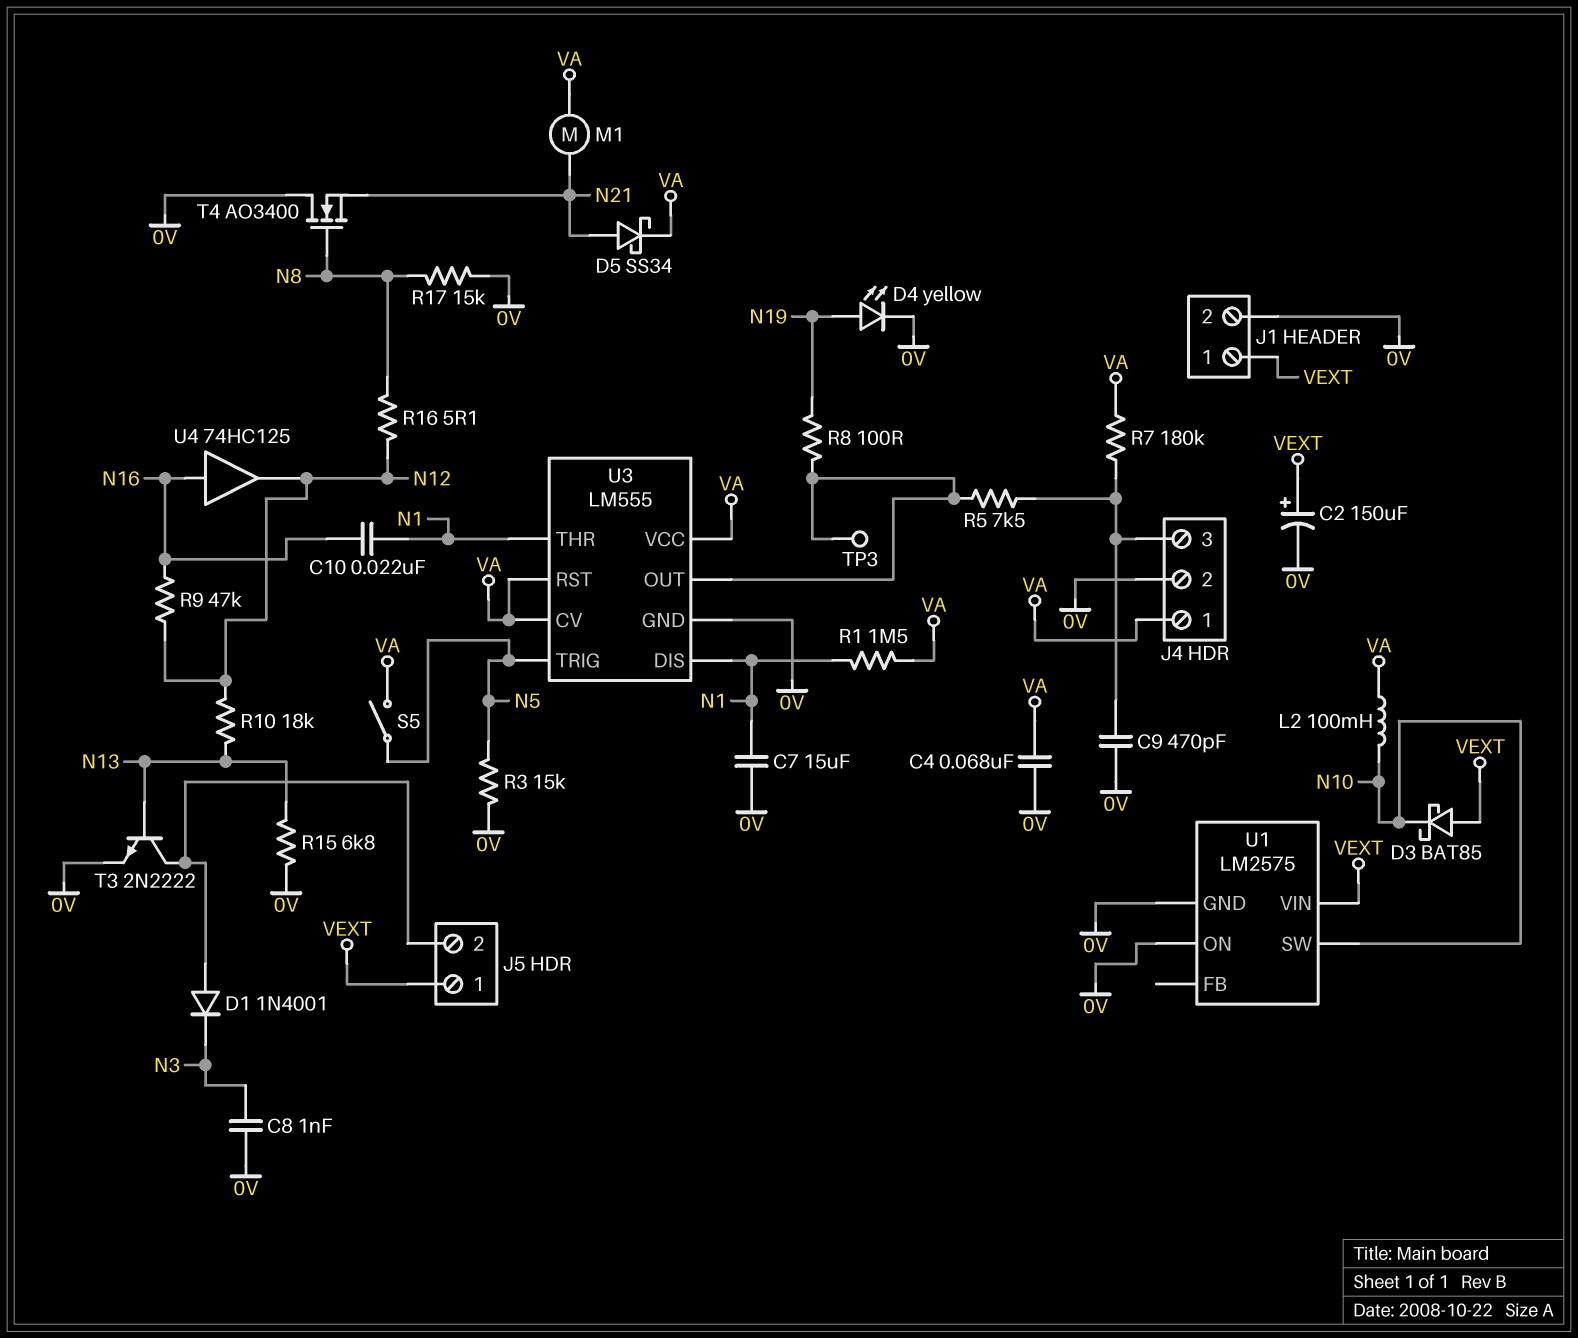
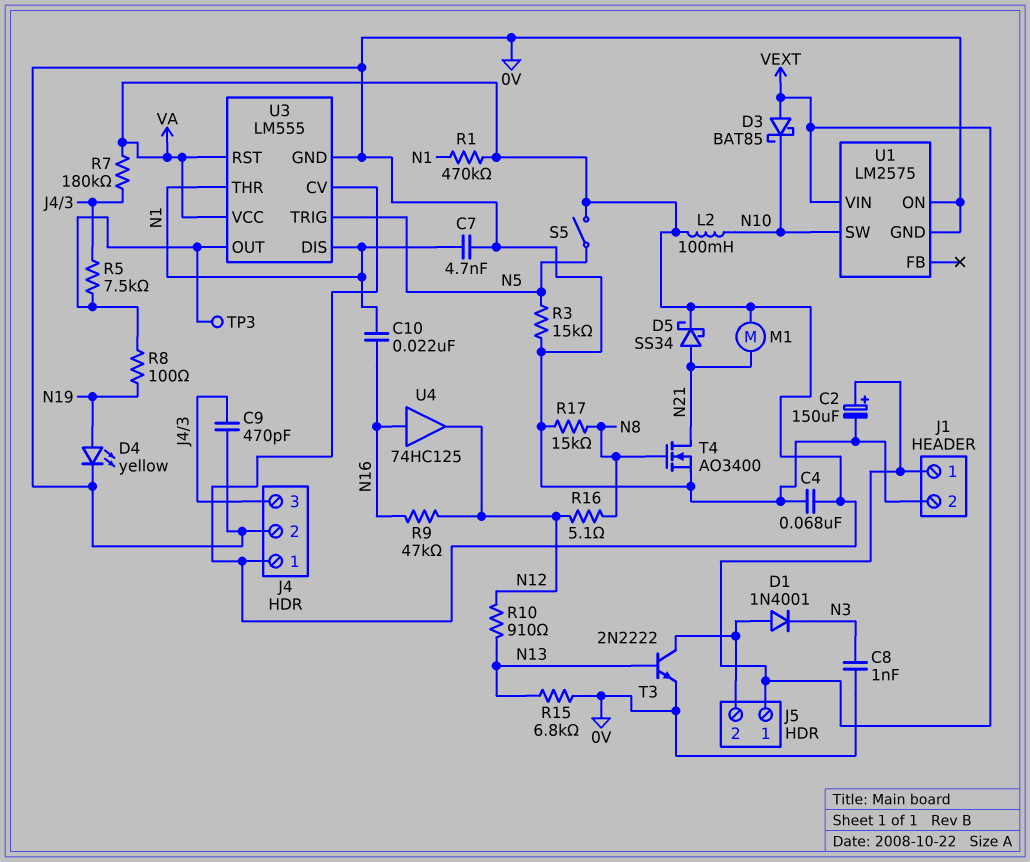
C7: 15uF (0V, N1) -> 4.7nF (0V, N1)
R1: 1.5M (N1, VA) -> 470k (N1, VA)
R10: 18k (N12, N13) -> 910 (N12, N13)
T4: NMOS AO3400 (G N8, D 0V, S N21) -> NMOS AO3400 (G N8, D N21, S 0V)

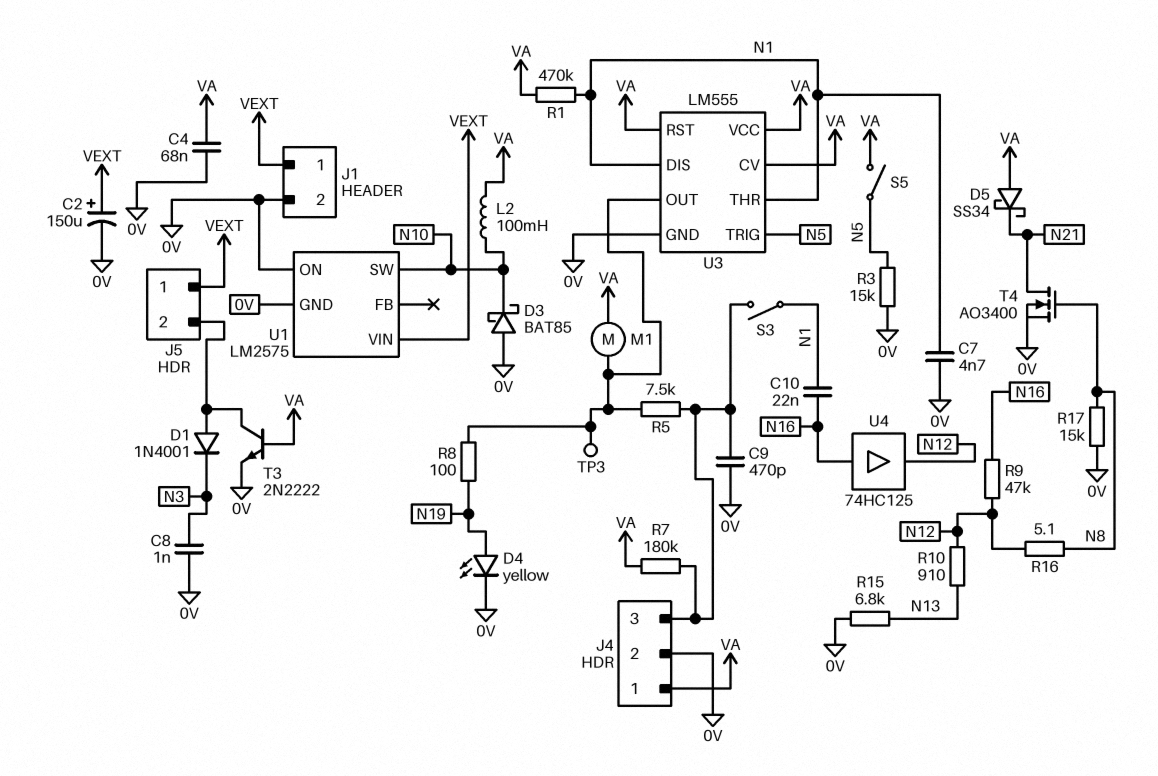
D3: schottky BAT85 (A VEXT, K N10) -> schottky BAT85 (A 0V, K N10)
D5: schottky SS34 (A N21, K VA) -> schottky SS34 (A VA, K N21)
M1: motor (N21, VA) -> motor (U3/OUT, VA)
S3: none -> switch (J4/3, N1)
T3: NPN 2N2222 (B N13, C J5/2, E 0V) -> NPN 2N2222 (B VA, C J5/2, E 0V)

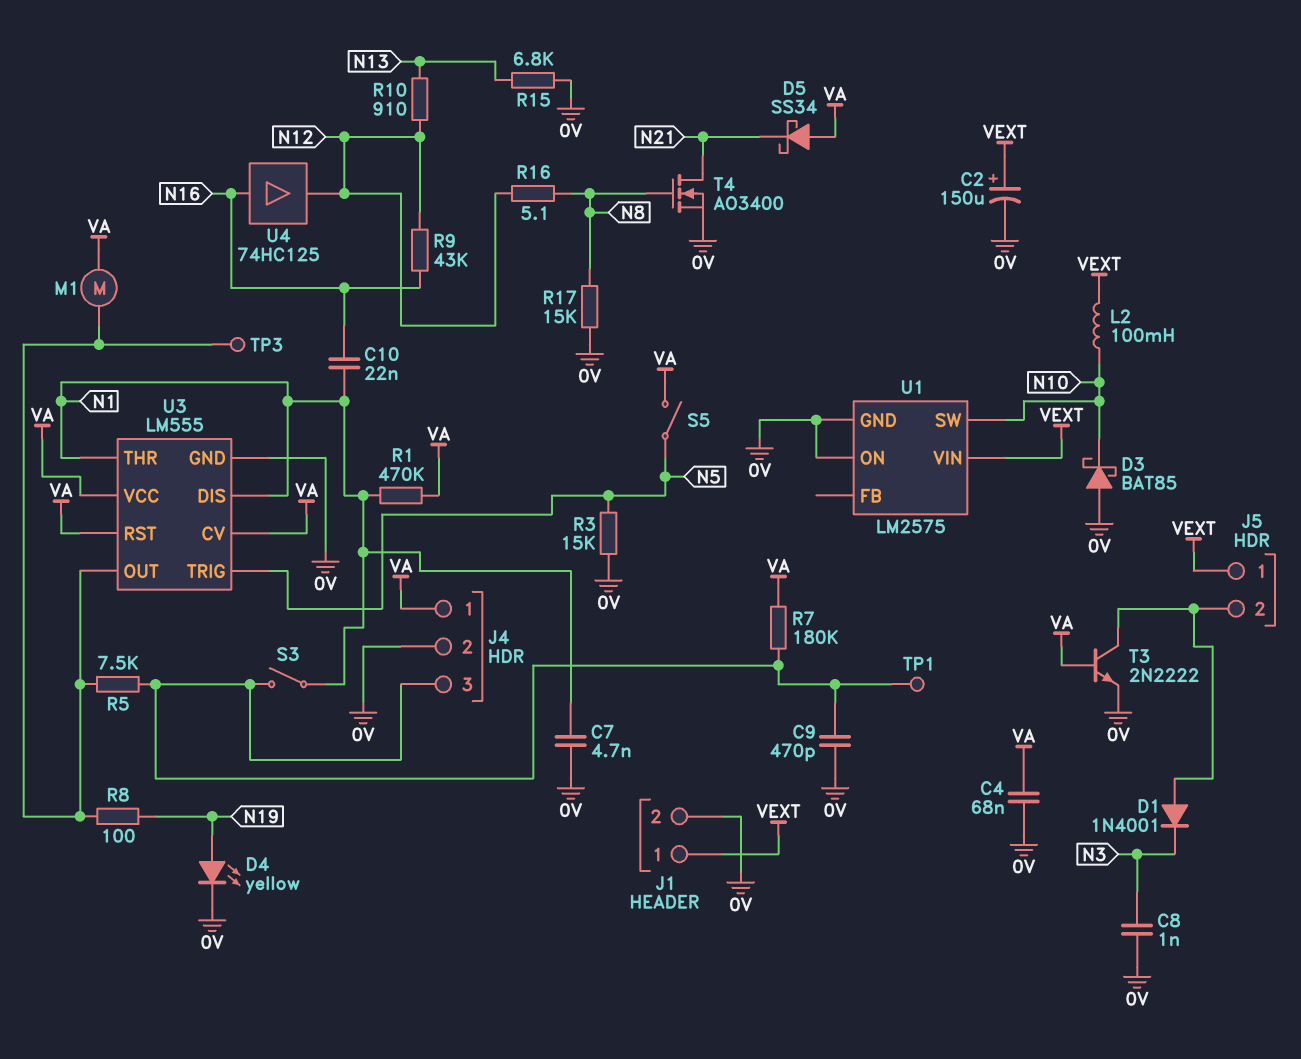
L2: 100mH (N10, VA) -> 100mH (N10, VEXT)
R9: 47k (N12, N16) -> 43k (N12, N16)
TP1: none -> test point (J4/3)

